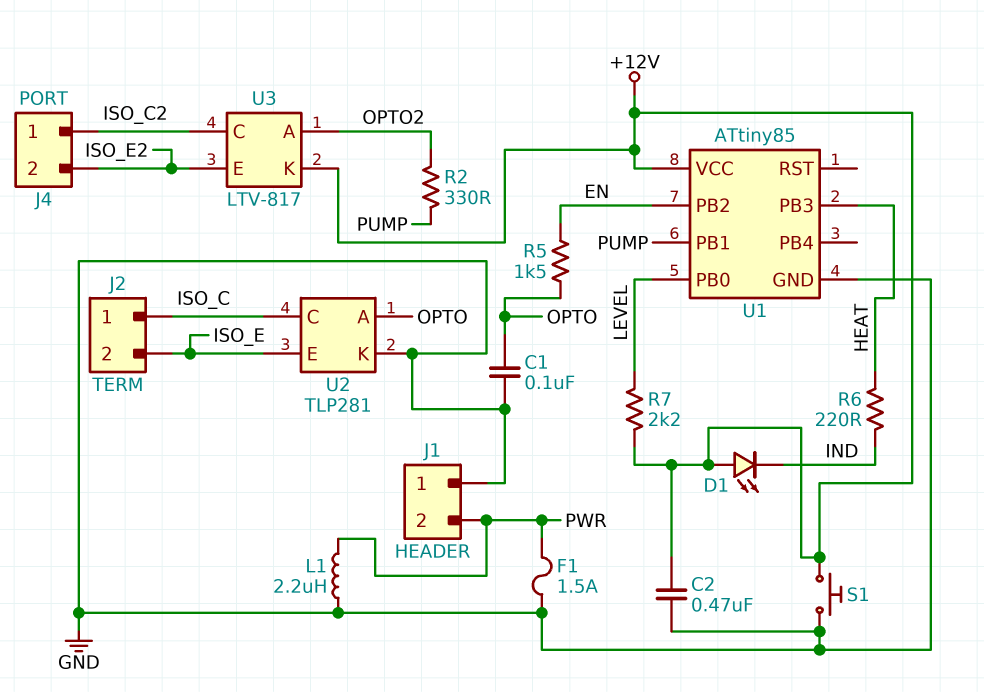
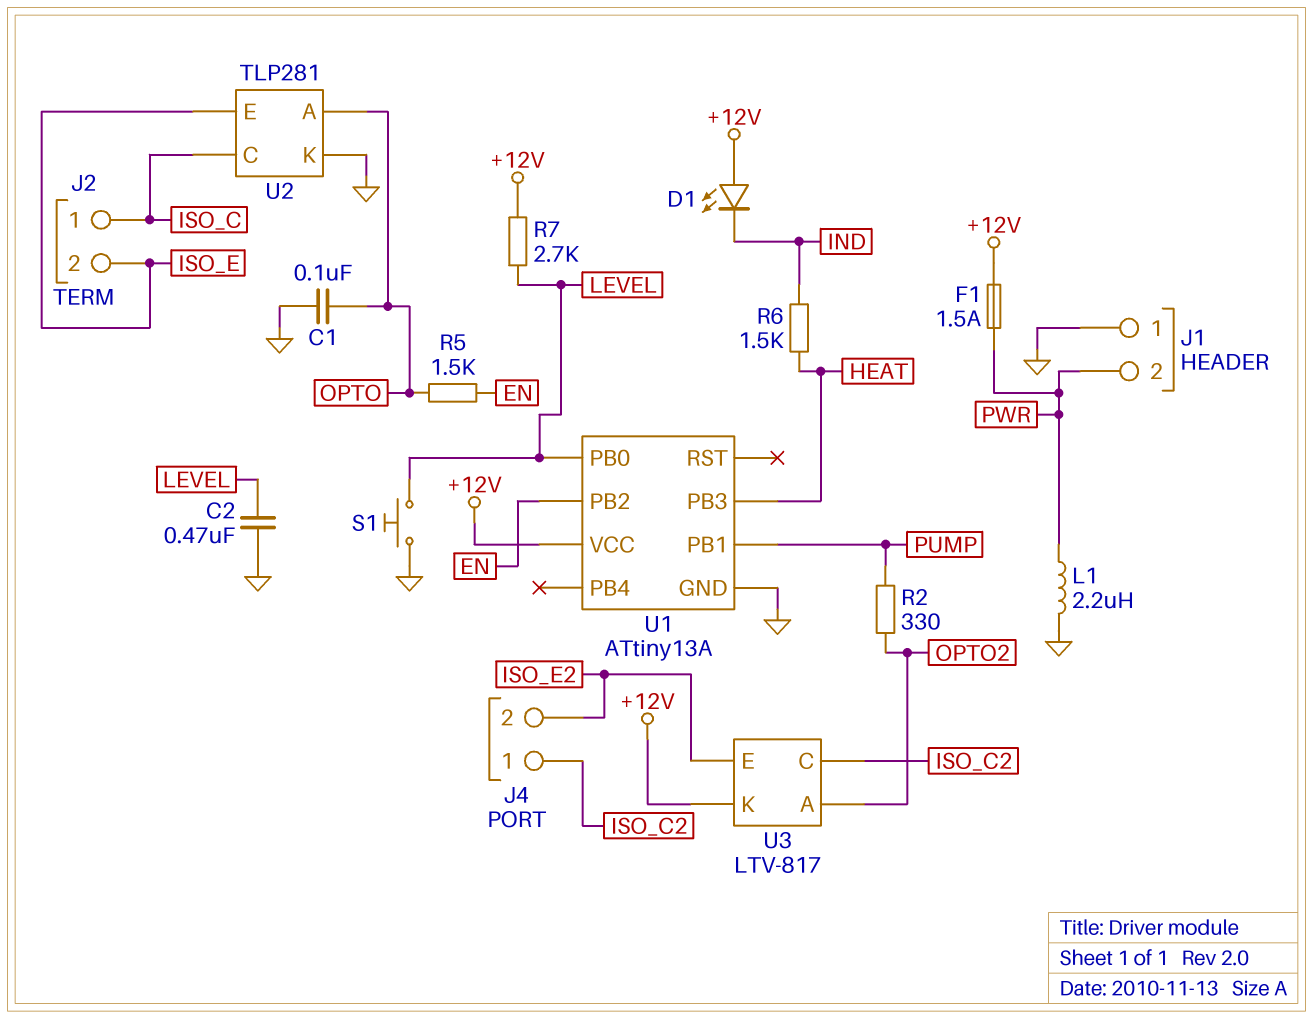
C2: 470nF (+12V, GND) -> 470nF (GND, LEVEL)
F1: 1.5A (GND, PWR) -> 1.5A (+12V, PWR)
R6: 220 (HEAT, IND) -> 1.5k (HEAT, IND)
R7: 2.2k (+12V, LEVEL) -> 2.7k (+12V, LEVEL)
S1: button (+12V, GND) -> button (GND, LEVEL)
U1: ATtiny85 -> ATtiny13A

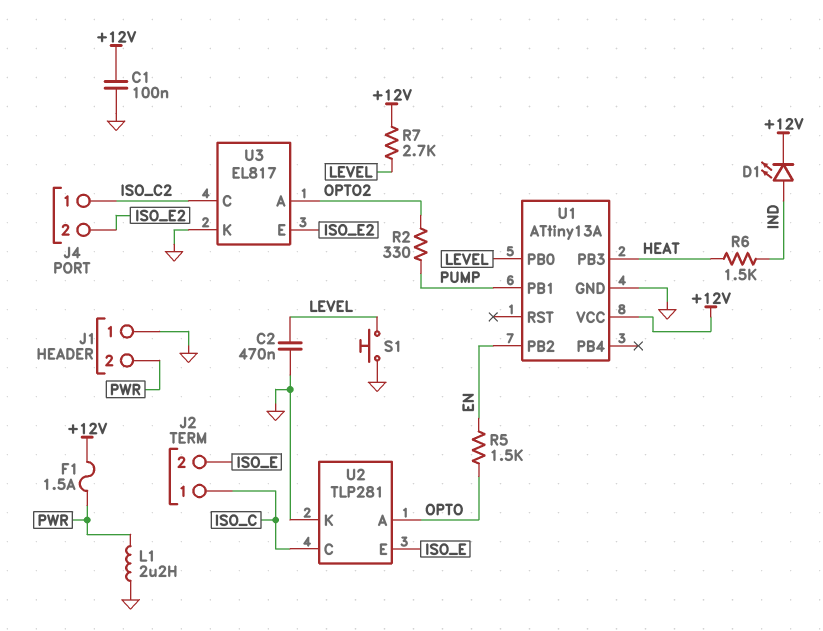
C1: 100nF (GND, OPTO) -> 100nF (+12V, GND)
D1: LED (A +12V, K IND) -> LED (A IND, K +12V)
U3: LTV-817 -> EL817
U3 pin K: +12V -> GND

